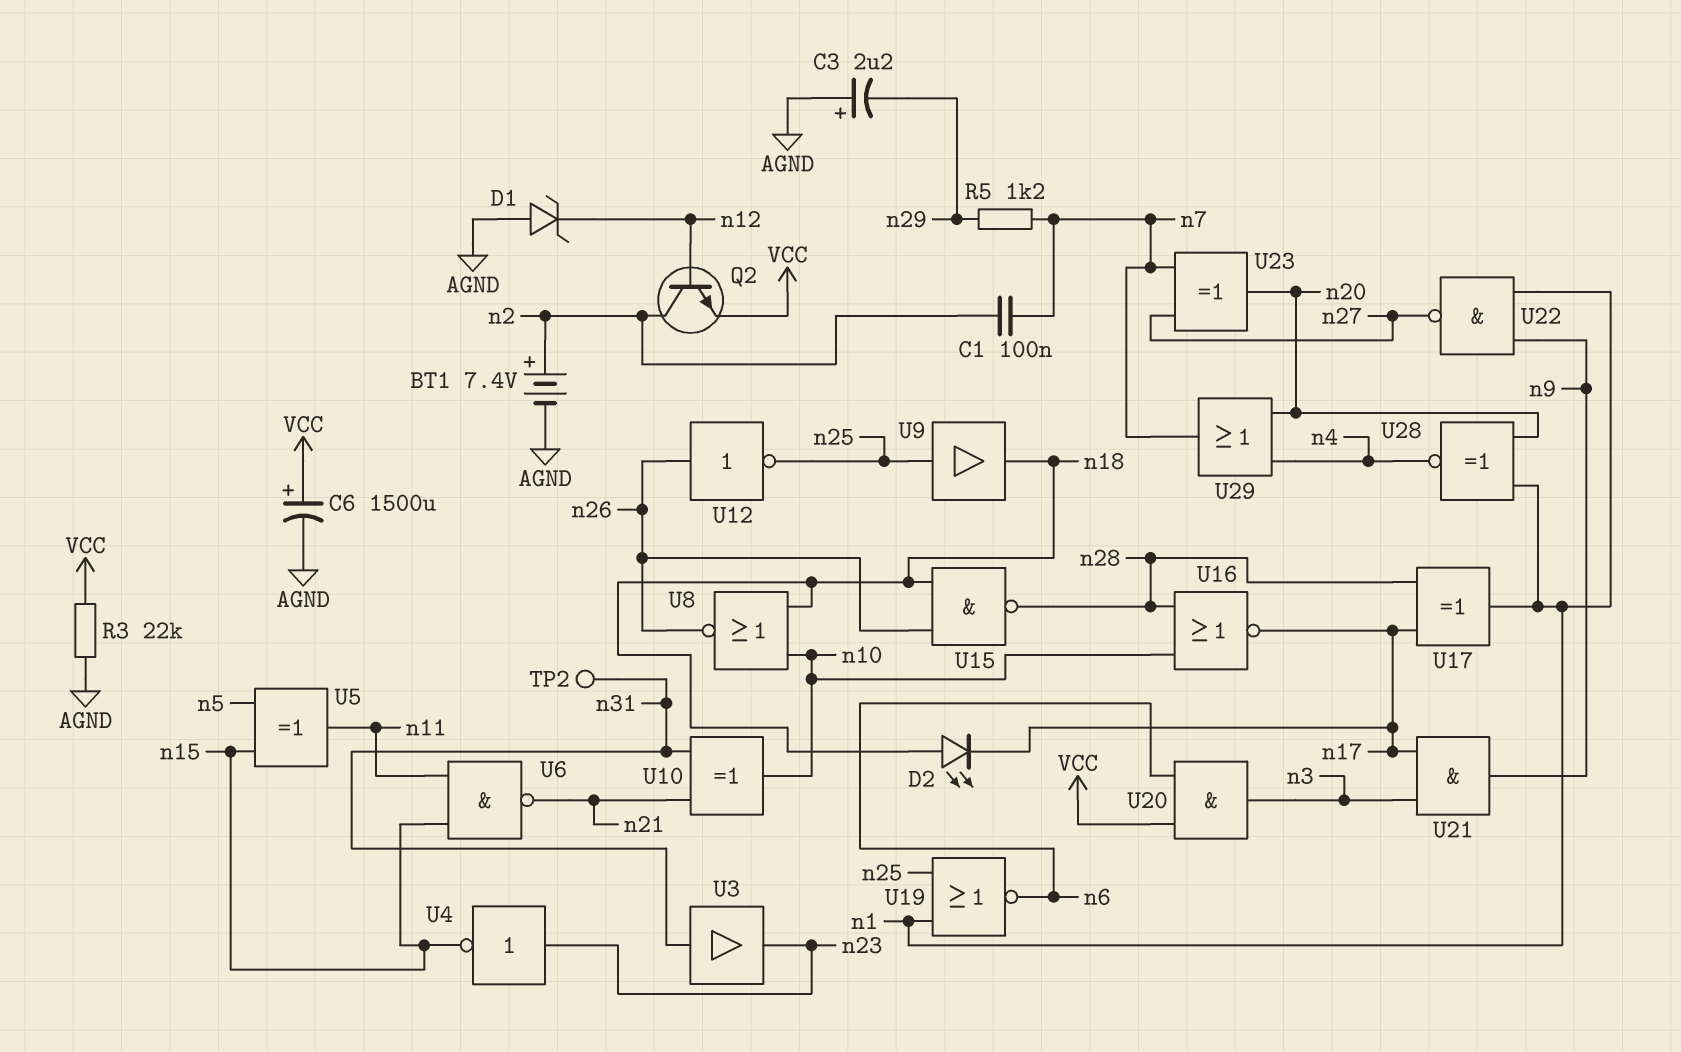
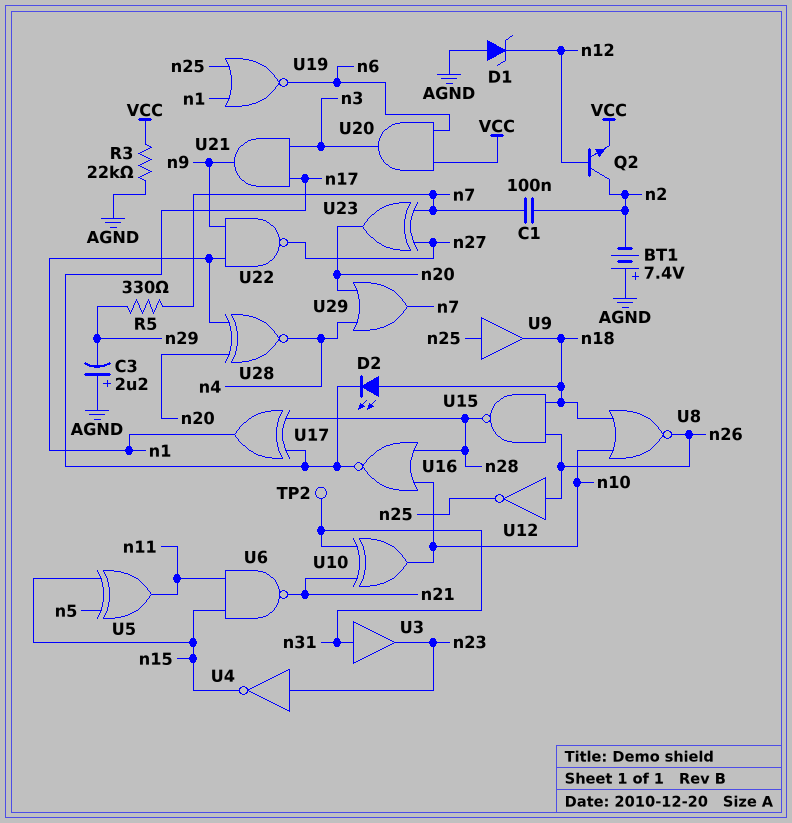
BT1: 7.4V (plus n2, minus AGND) -> 7.4V (plus AGND, minus n2)
C6: 1500uF (plus VCC, minus AGND) -> none
R5: 1.2k (n7, n29) -> 330 (n7, n29)

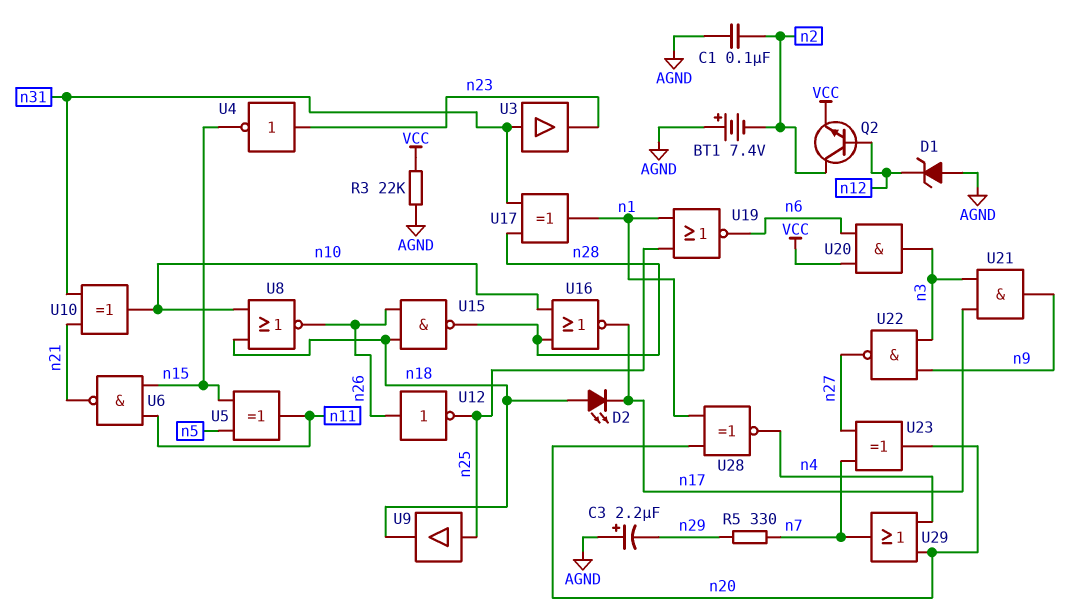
C1: 100nF (n2, n7) -> 100nF (AGND, n2)
TP2: test point (n31) -> none
U17: XOR (in n17, in n28, out n1) -> XOR (in n28, in n31, out n1)
U22: NAND (in n1, in n9, out n27) -> NAND (in n3, in n9, out n27)

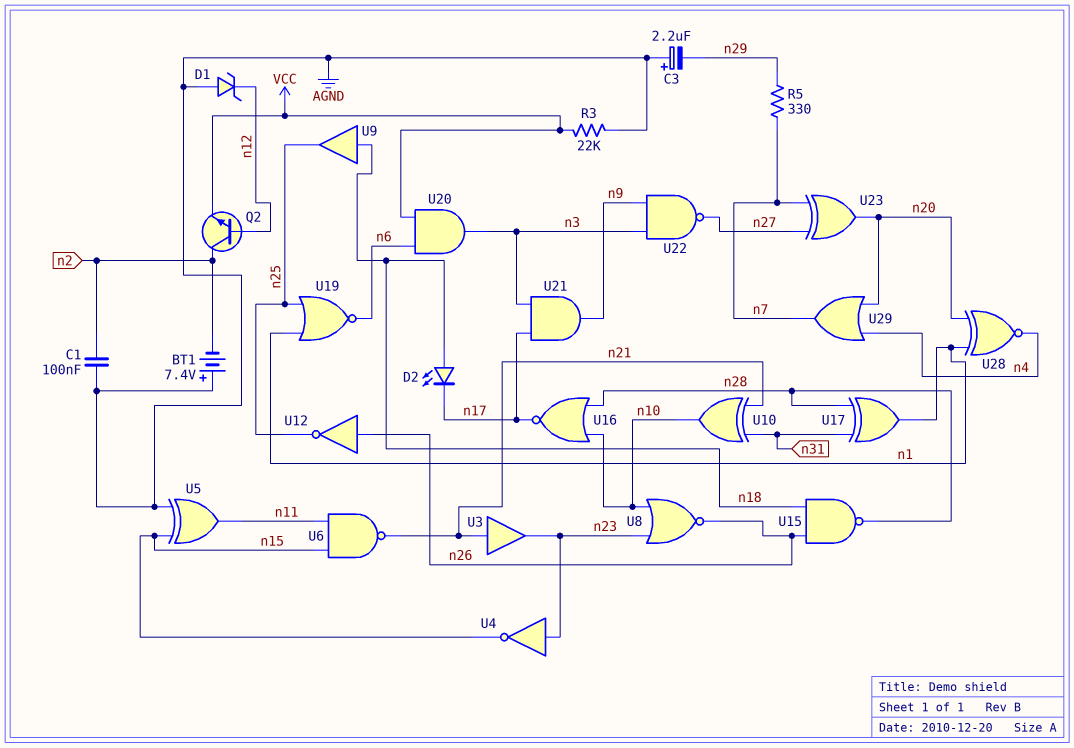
U3: buffer (in n31, out n23) -> buffer (in n21, out n23)
U5: XOR (in n5, in n15, out n11) -> XOR (in AGND, in n15, out n11)
U8: NOR (in n10, in n18, out n26) -> NOR (in n10, in n23, out n26)
U9: buffer (in n25, out n18) -> buffer (in n18, out n25)

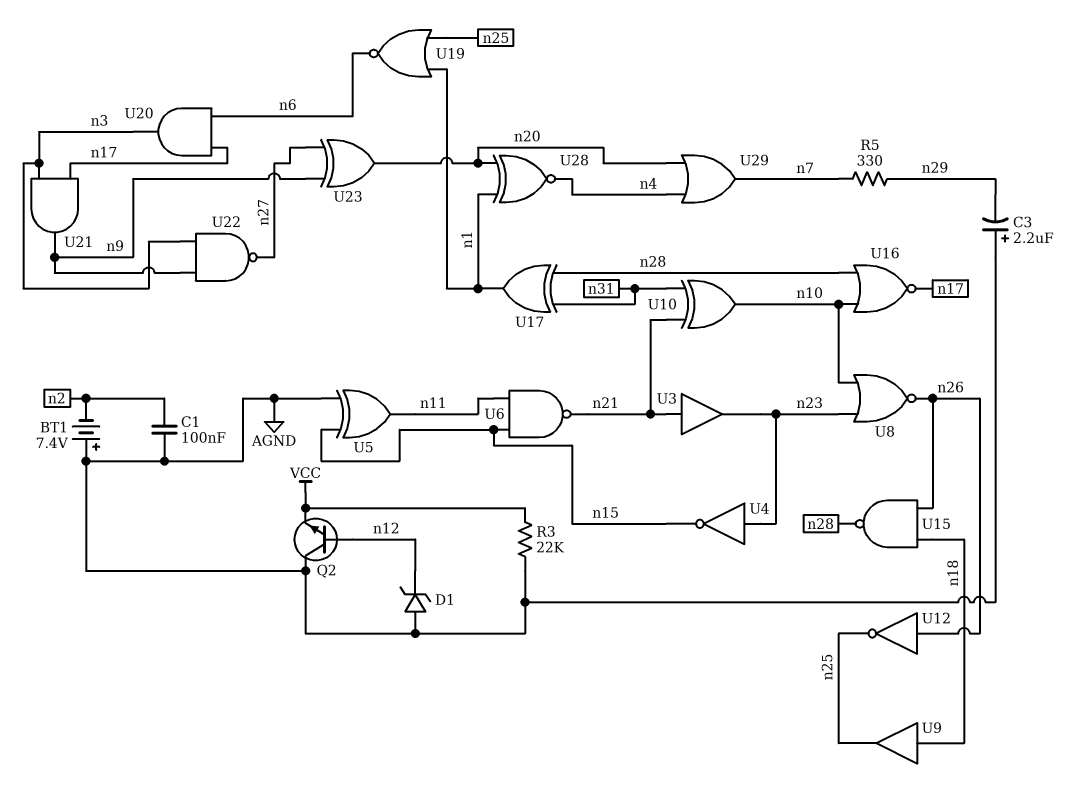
D2: LED (A n18, K n17) -> none
Q2: NPN (B n12, C n2, E VCC) -> NPN (B n12, C AGND, E VCC)
U20: AND (in VCC, in n6, out n3) -> AND (in n6, in n17, out n3)
U23: XOR (in n7, in n27, out n20) -> XOR (in n9, in n27, out n20)

